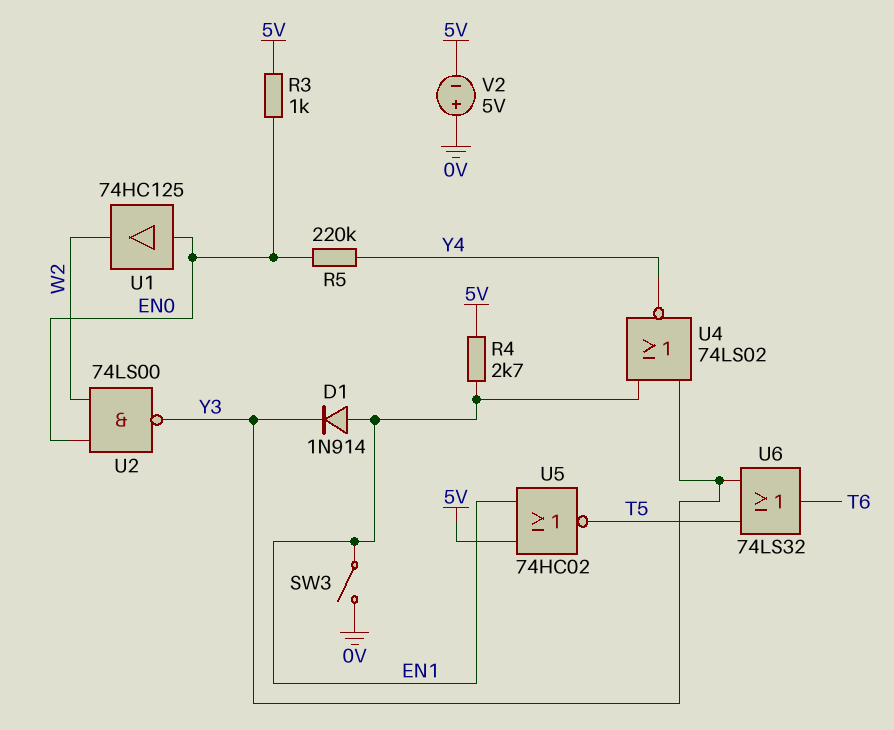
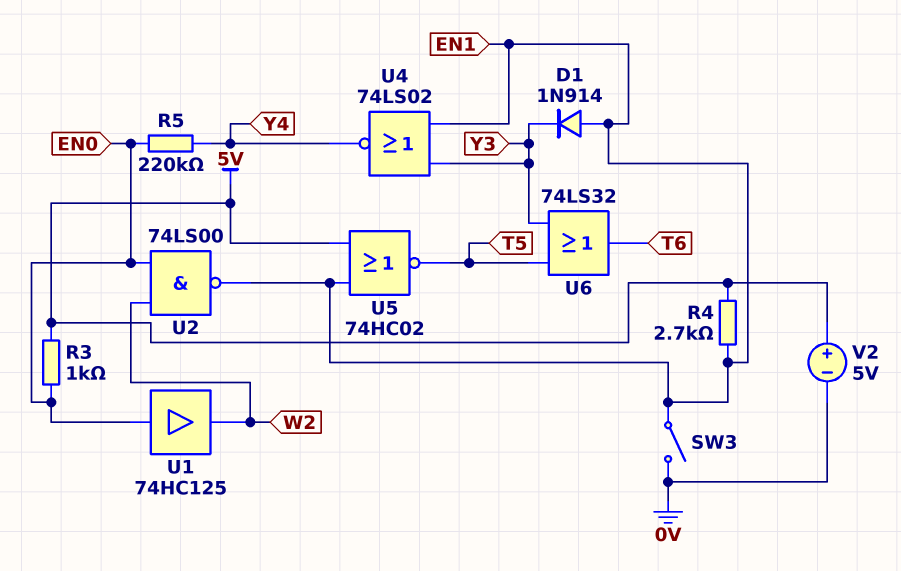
U2: NAND 74LS00 (in EN0, in W2, out Y3) -> NAND 74LS00 (in EN0, in W2, out EN1)
V2: 5V (plus 0V, minus 5V) -> 5V (plus 5V, minus 0V)

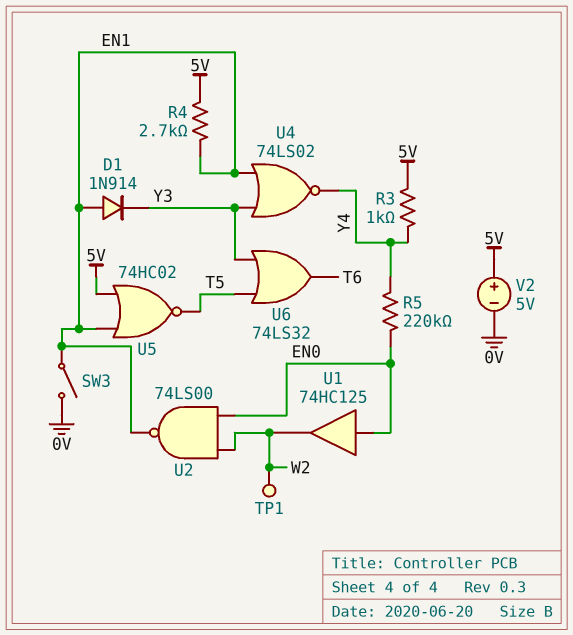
R3: 1k (5V, EN0) -> 1k (5V, Y4)
TP1: none -> test point (W2)

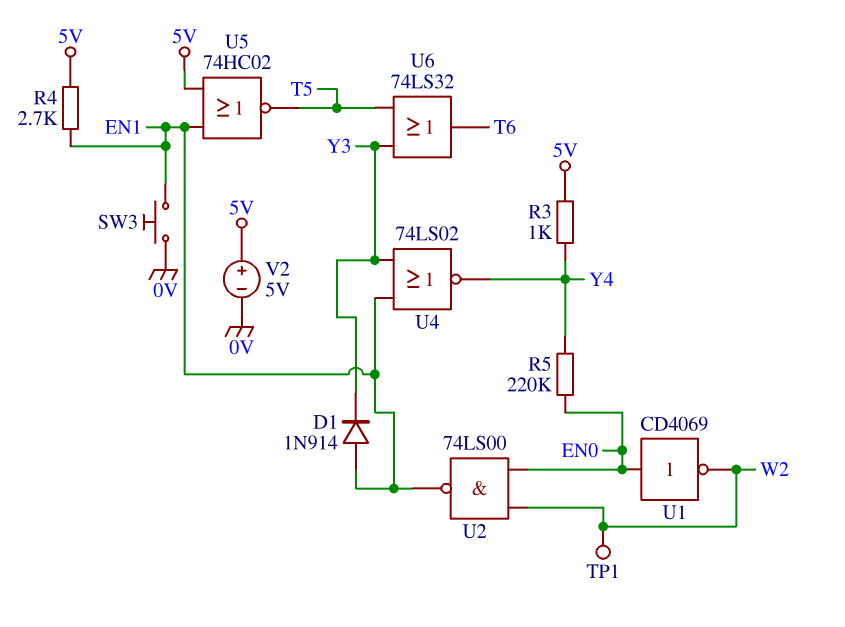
SW3: switch (0V, EN1) -> button (0V, EN1)
U1: buffer 74HC125 (in EN0, out W2) -> NOT CD4069 (in EN0, out W2)

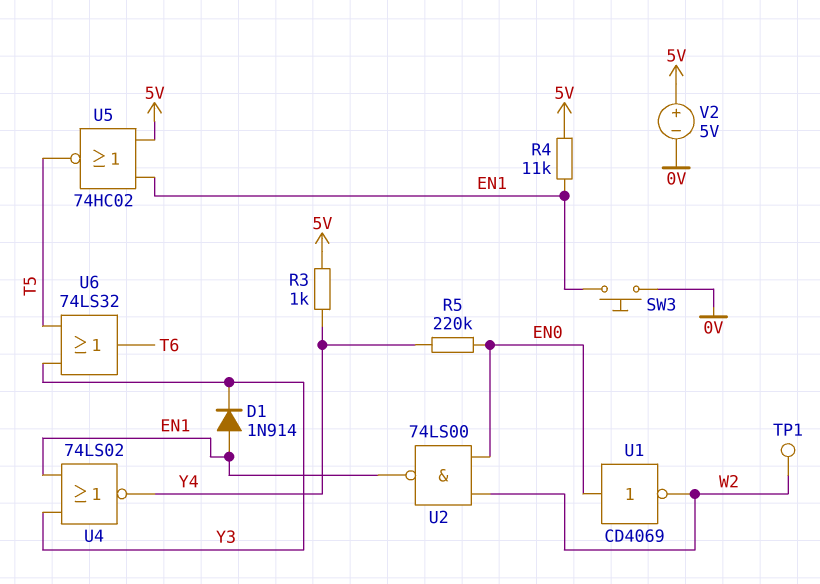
R4: 2.7k (5V, EN1) -> 11k (5V, EN1)

